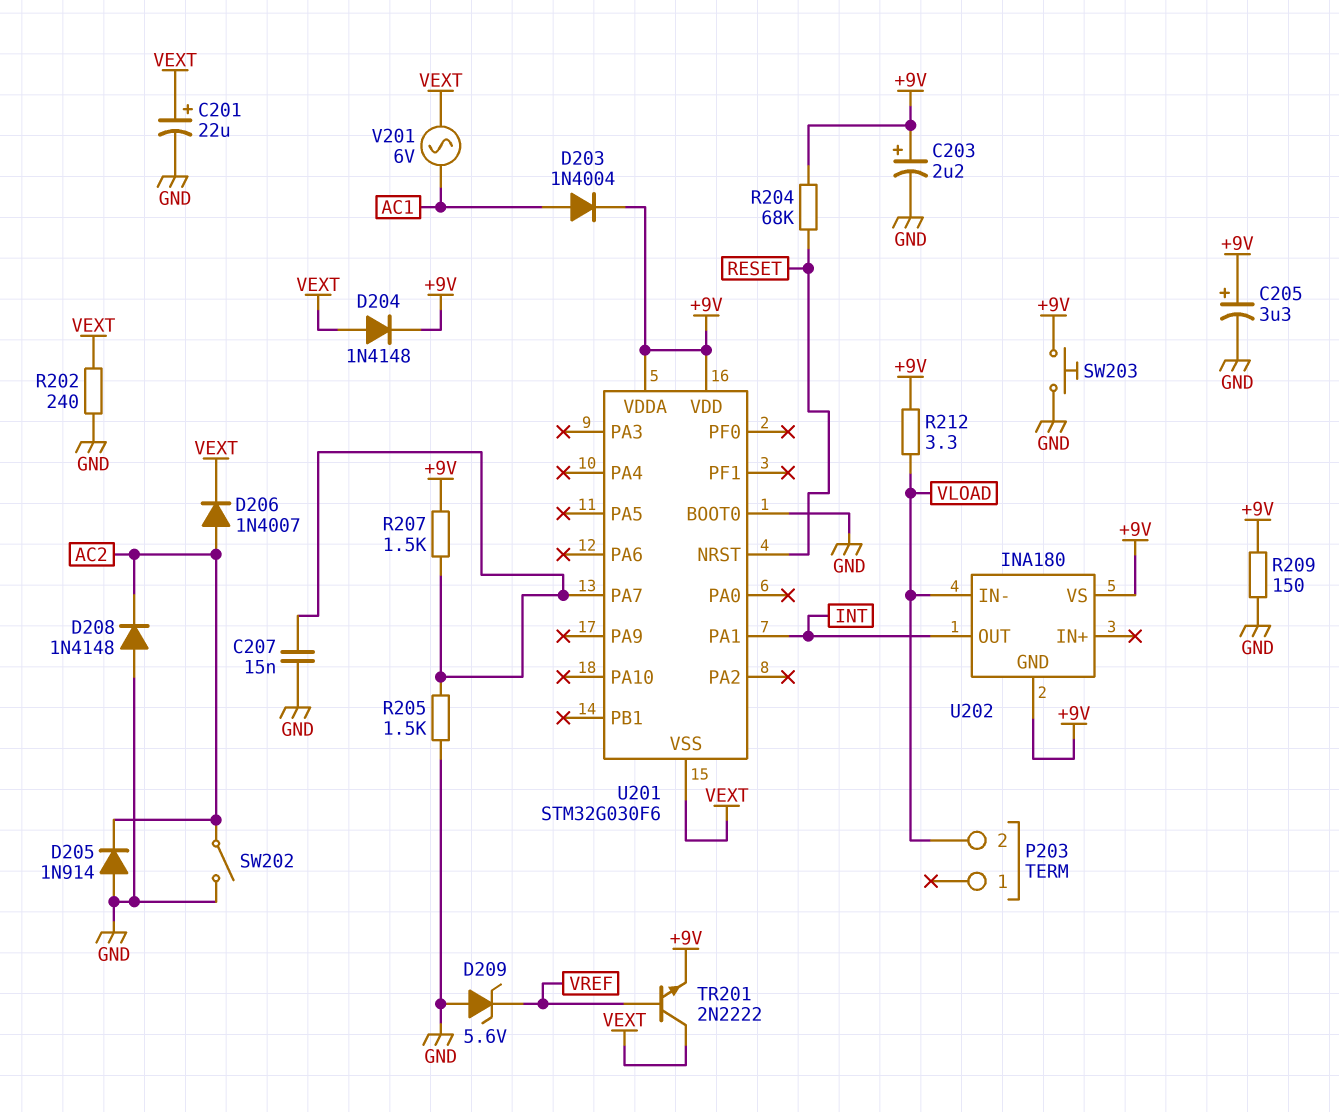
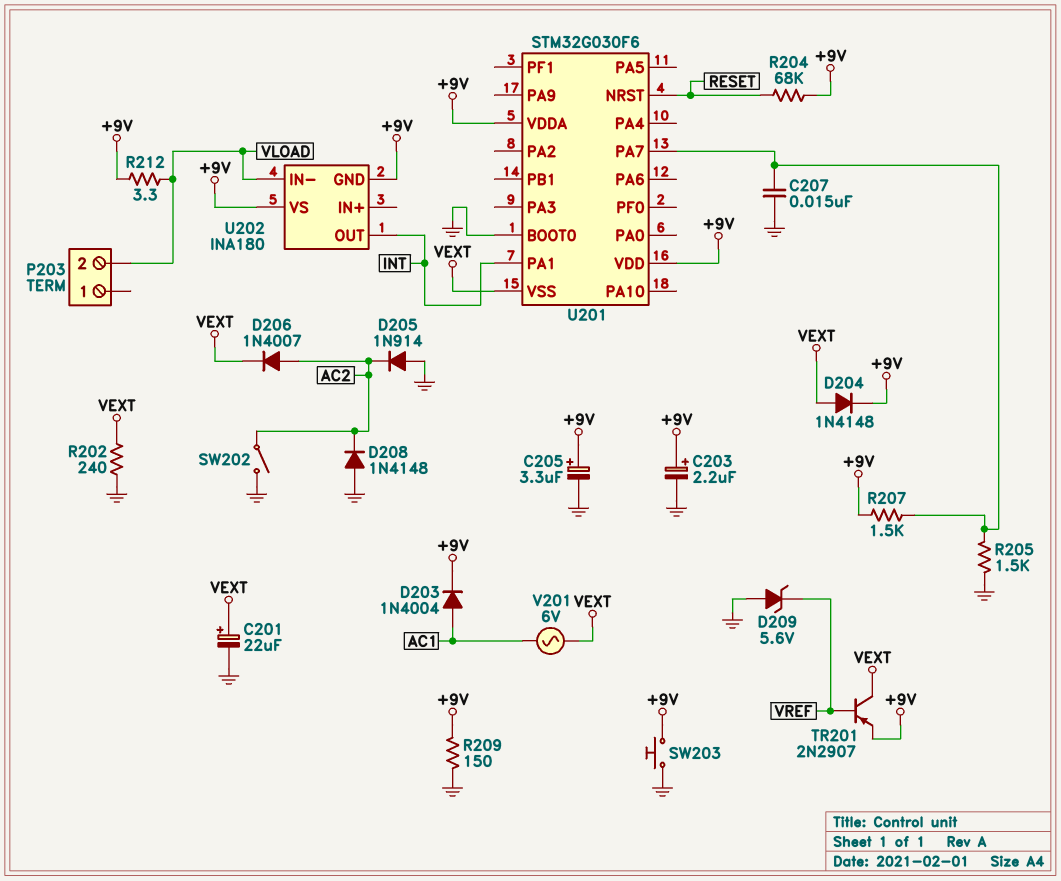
TR201: NPN 2N2222 (B VREF, C VEXT, E +9V) -> PNP 2N2907 (B VREF, C VEXT, E +9V)

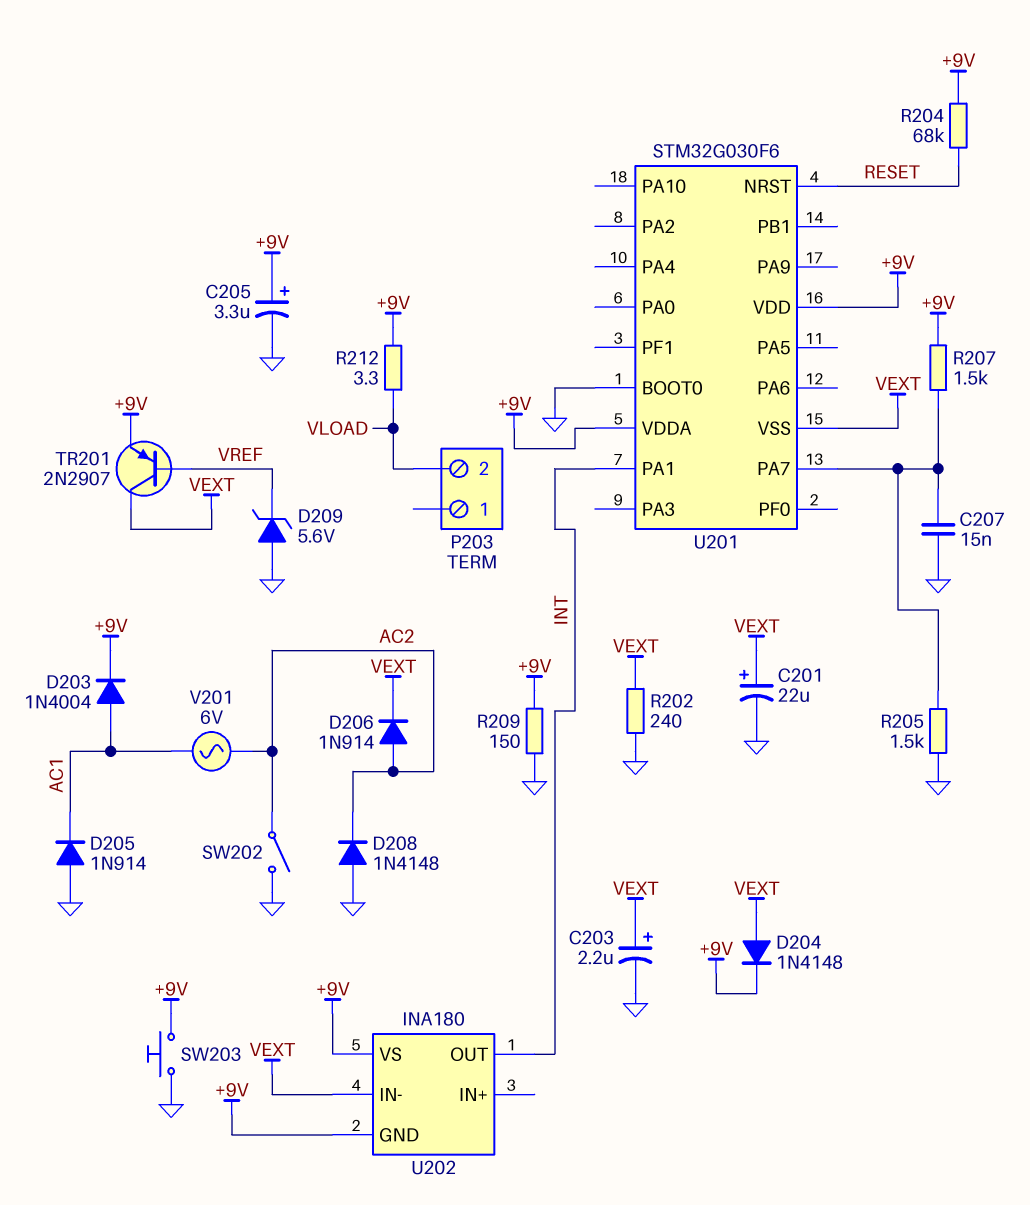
C203: 2.2uF (plus +9V, minus GND) -> 2.2uF (plus VEXT, minus GND)
D205: diode 1N914 (A GND, K AC2) -> diode 1N914 (A GND, K AC1)
D206: diode 1N4007 (A AC2, K VEXT) -> diode 1N914 (A AC2, K VEXT)
U202 pin IN-: VLOAD -> VEXT
V201: AC 6V (AC1, VEXT) -> AC 6V (AC1, AC2)

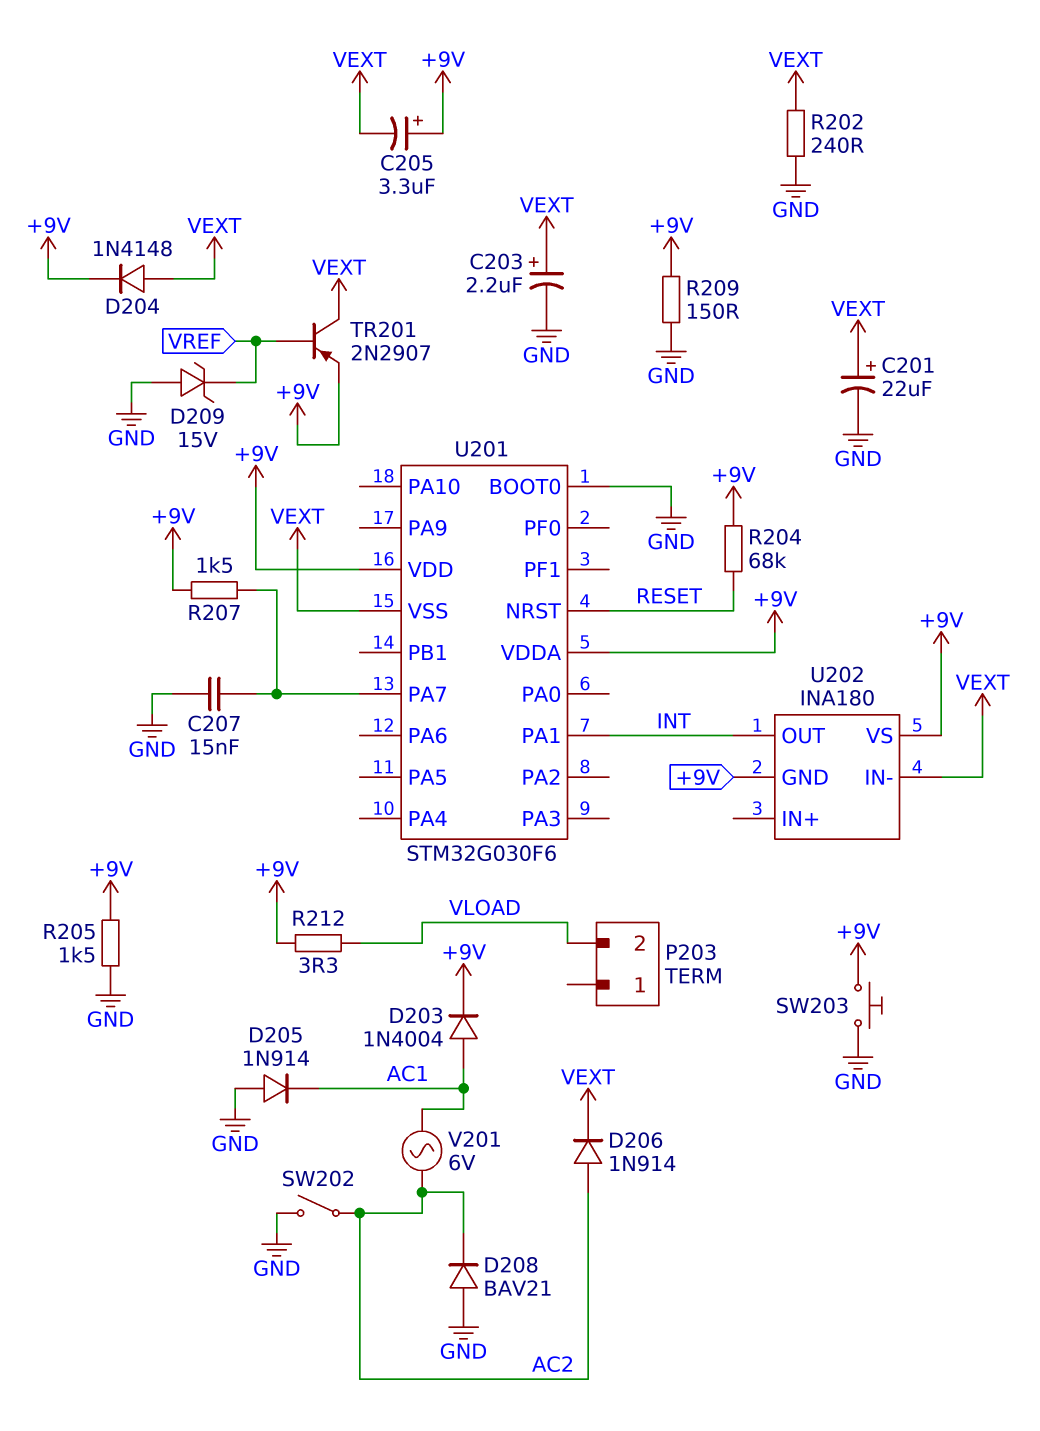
C205: 3.3uF (plus +9V, minus GND) -> 3.3uF (plus +9V, minus VEXT)
D208: diode 1N4148 (A GND, K AC2) -> diode BAV21 (A GND, K AC2)
D209: zener 5.6V (A GND, K VREF) -> zener 15V (A GND, K VREF)
R205: 1.5k (GND, U201/PA7) -> 1.5k (+9V, GND)

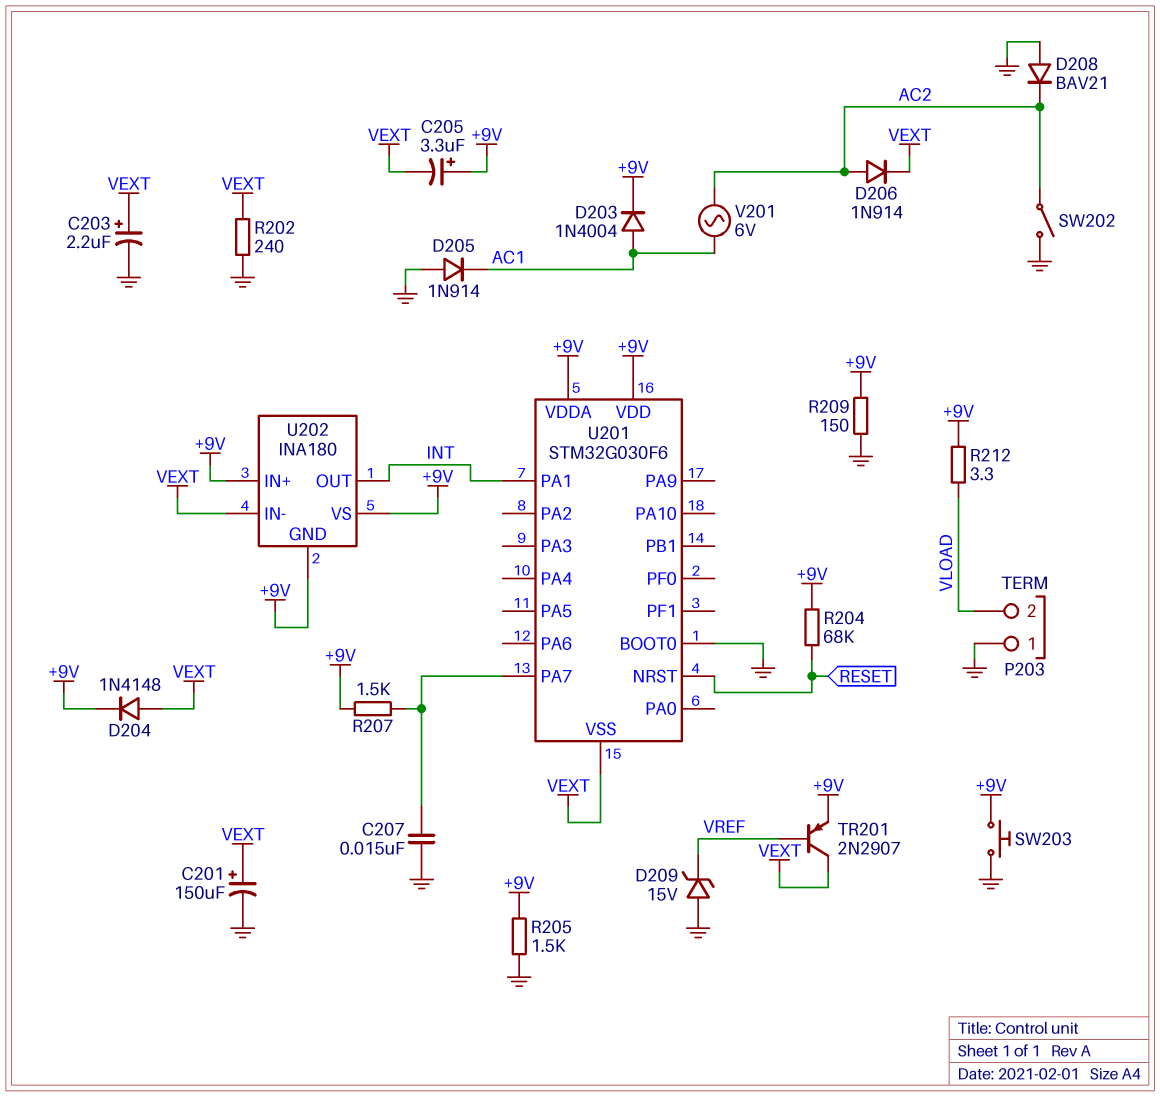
C201: 22uF (plus VEXT, minus GND) -> 150uF (plus VEXT, minus GND)
P203 pin 1: none -> GND
U202 pin IN+: none -> +9V

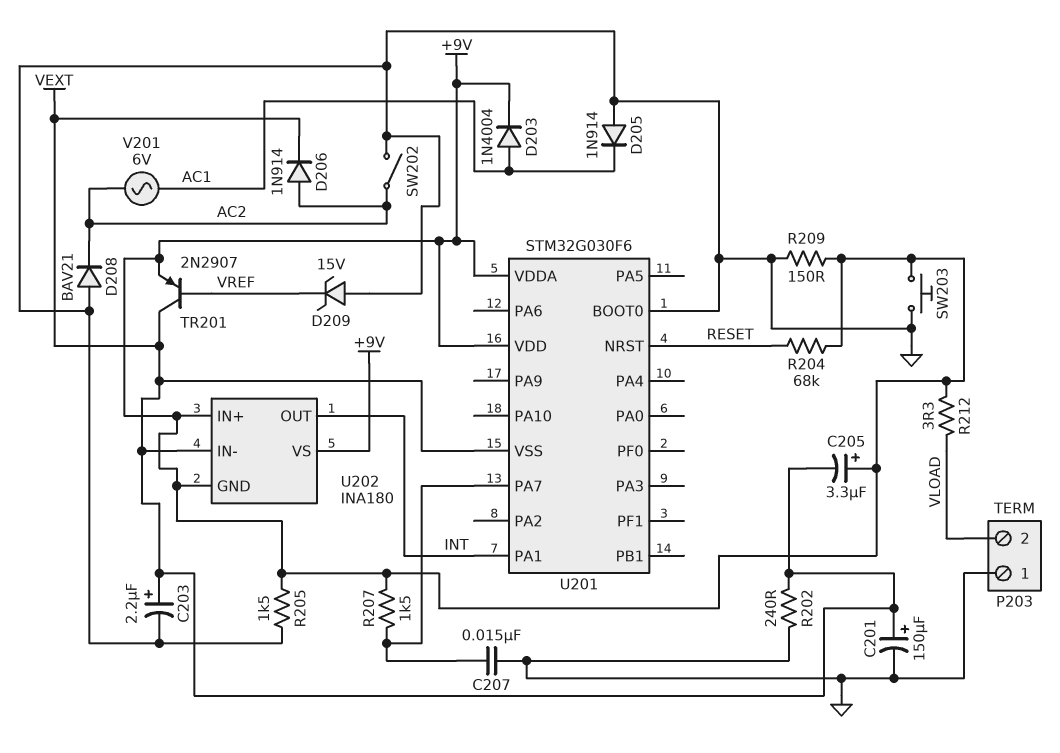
D204: diode 1N4148 (A VEXT, K +9V) -> none

